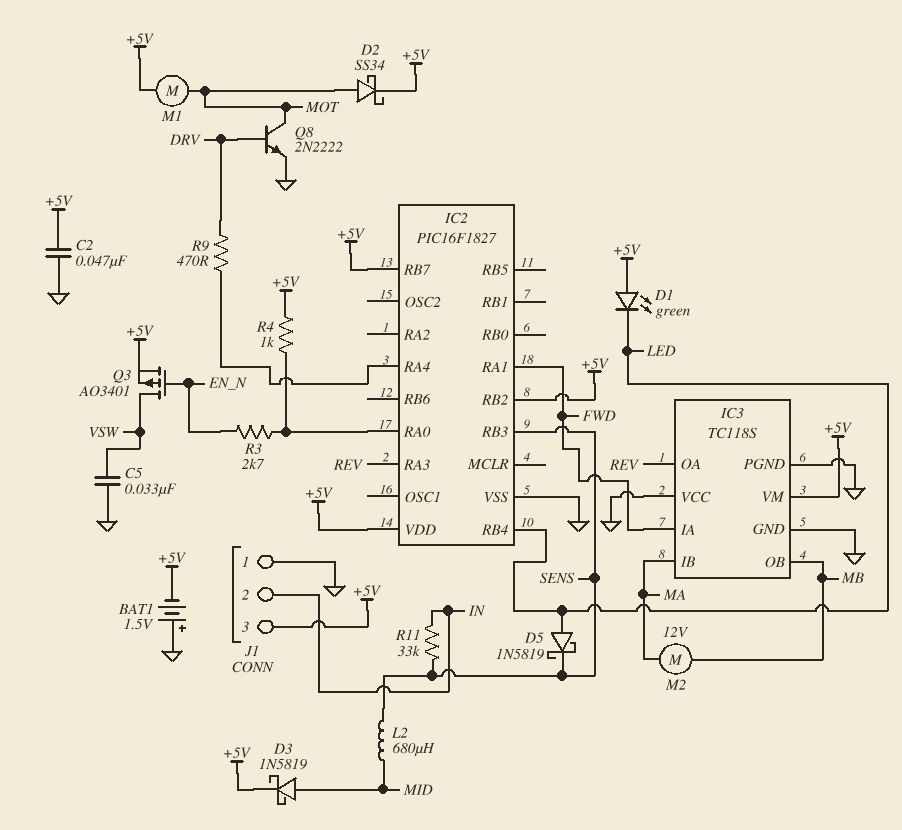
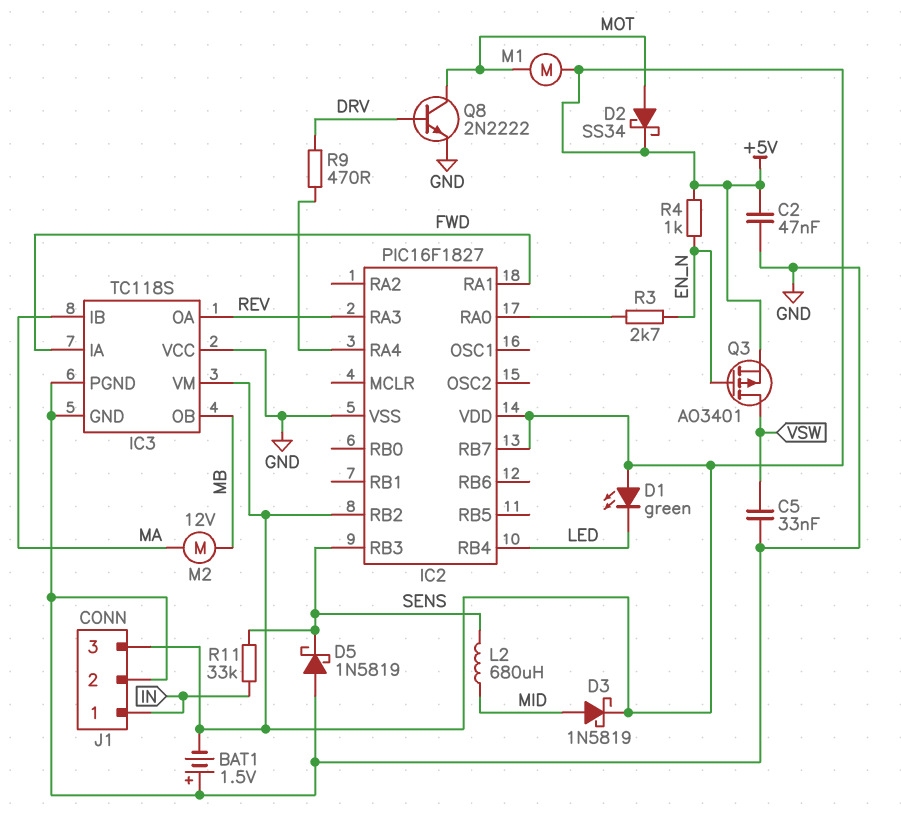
D5: schottky 1N5819 (A LED, K SENS) -> schottky 1N5819 (A GND, K SENS)
J1 pin 1: GND -> IN
J1 pin 2: IN -> GND
R4: 1k (+5V, IC2/RA0) -> 1k (+5V, EN_N)

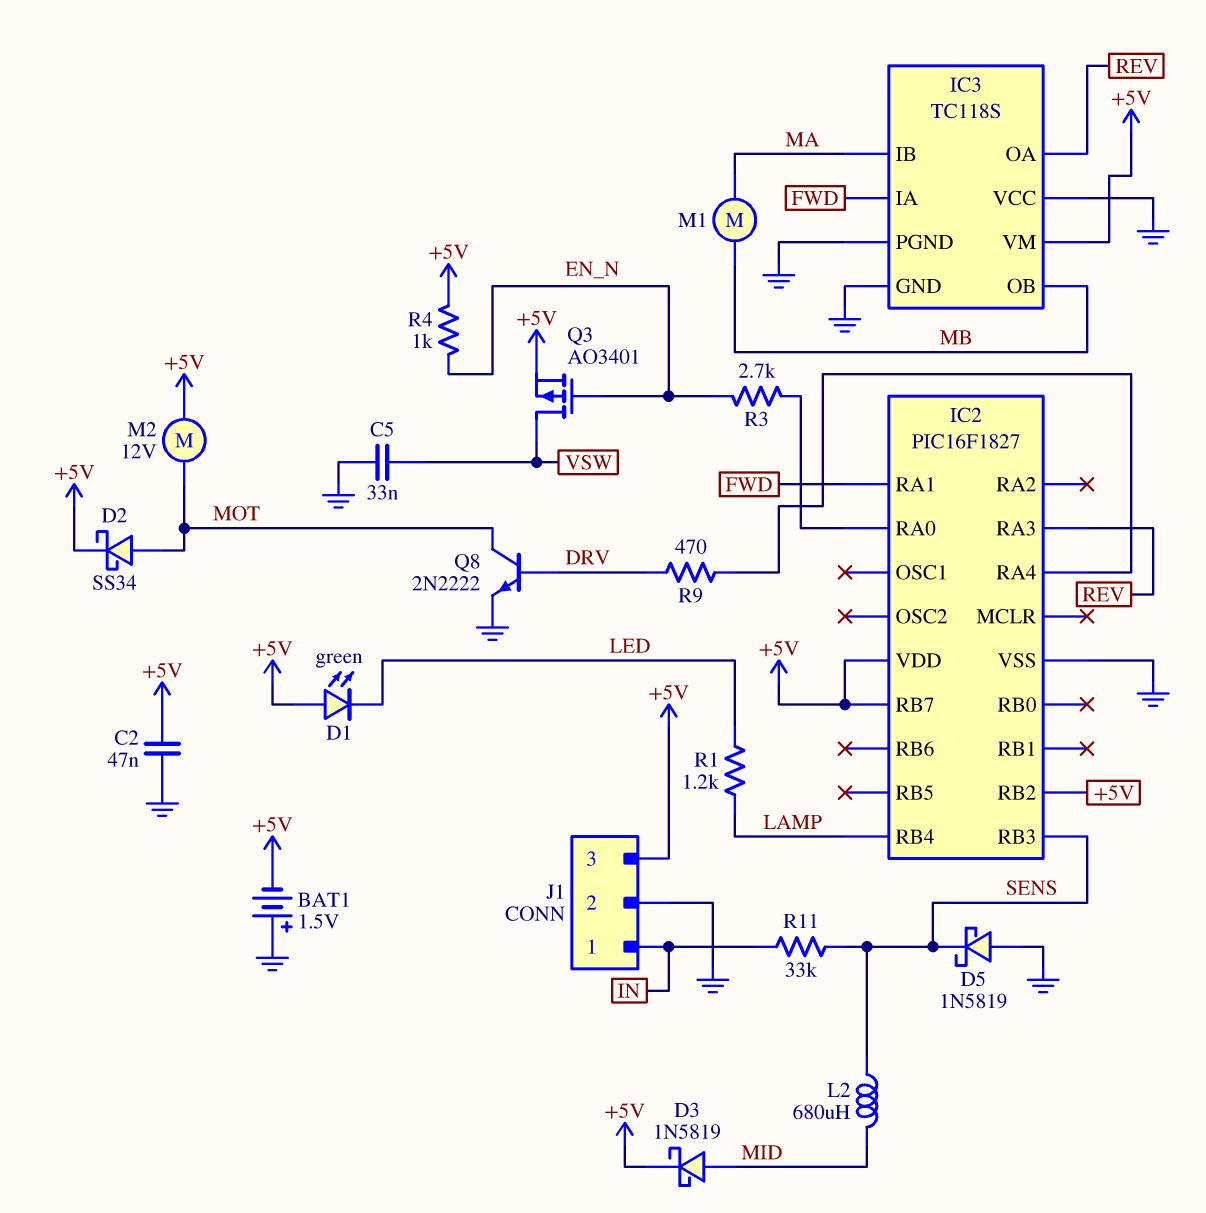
IC2 pin RB4: LED -> LAMP
M1: motor (+5V, MOT) -> motor (MA, MB)
M2: motor 12V (MA, MB) -> motor 12V (+5V, MOT)
R1: none -> 1.2k (LAMP, LED)

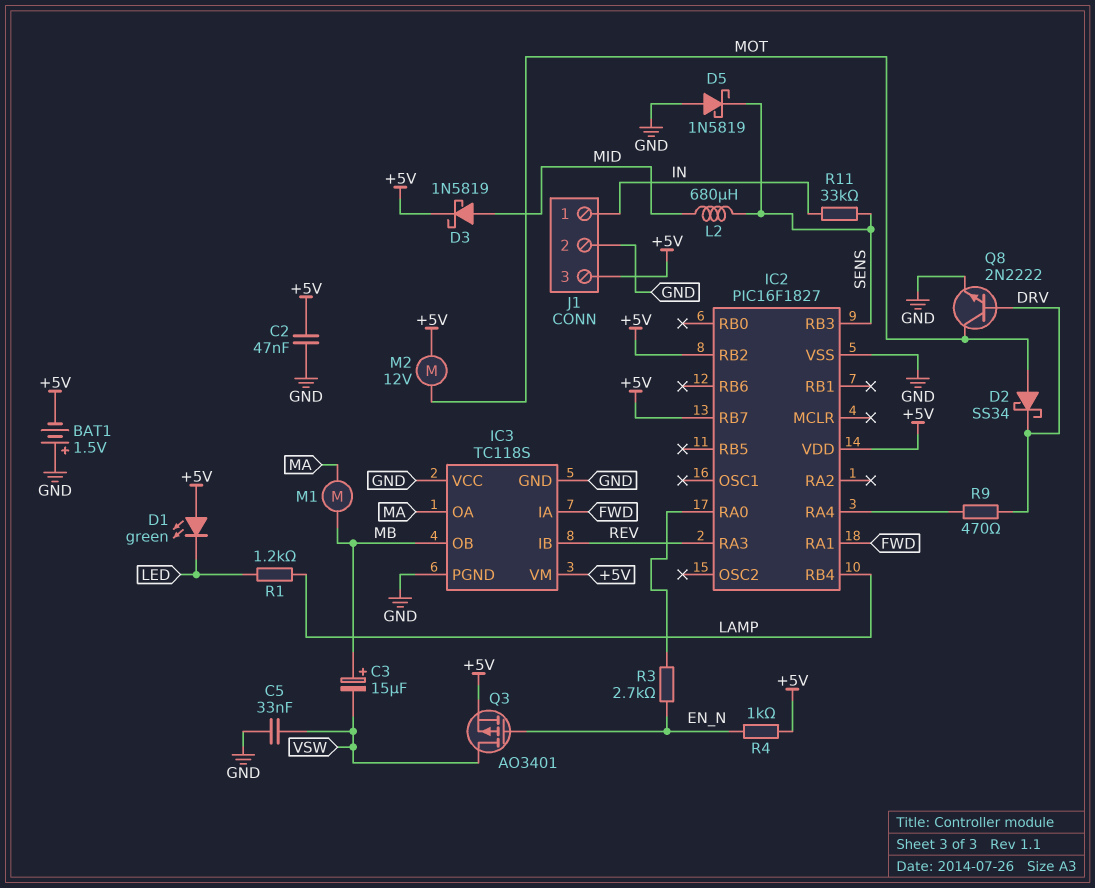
C3: none -> 15uF (plus MB, minus VSW)
D2: schottky SS34 (A MOT, K +5V) -> schottky SS34 (A MOT, K DRV)
IC3 pin IB: MA -> REV
IC3 pin OA: REV -> MA

